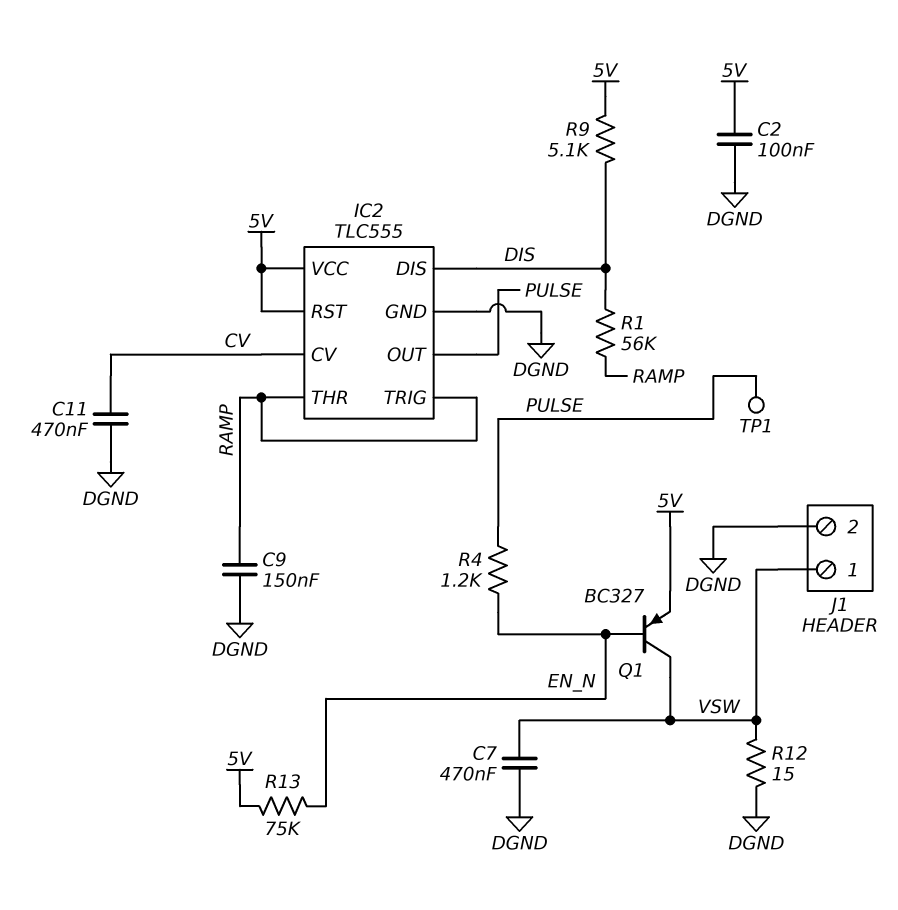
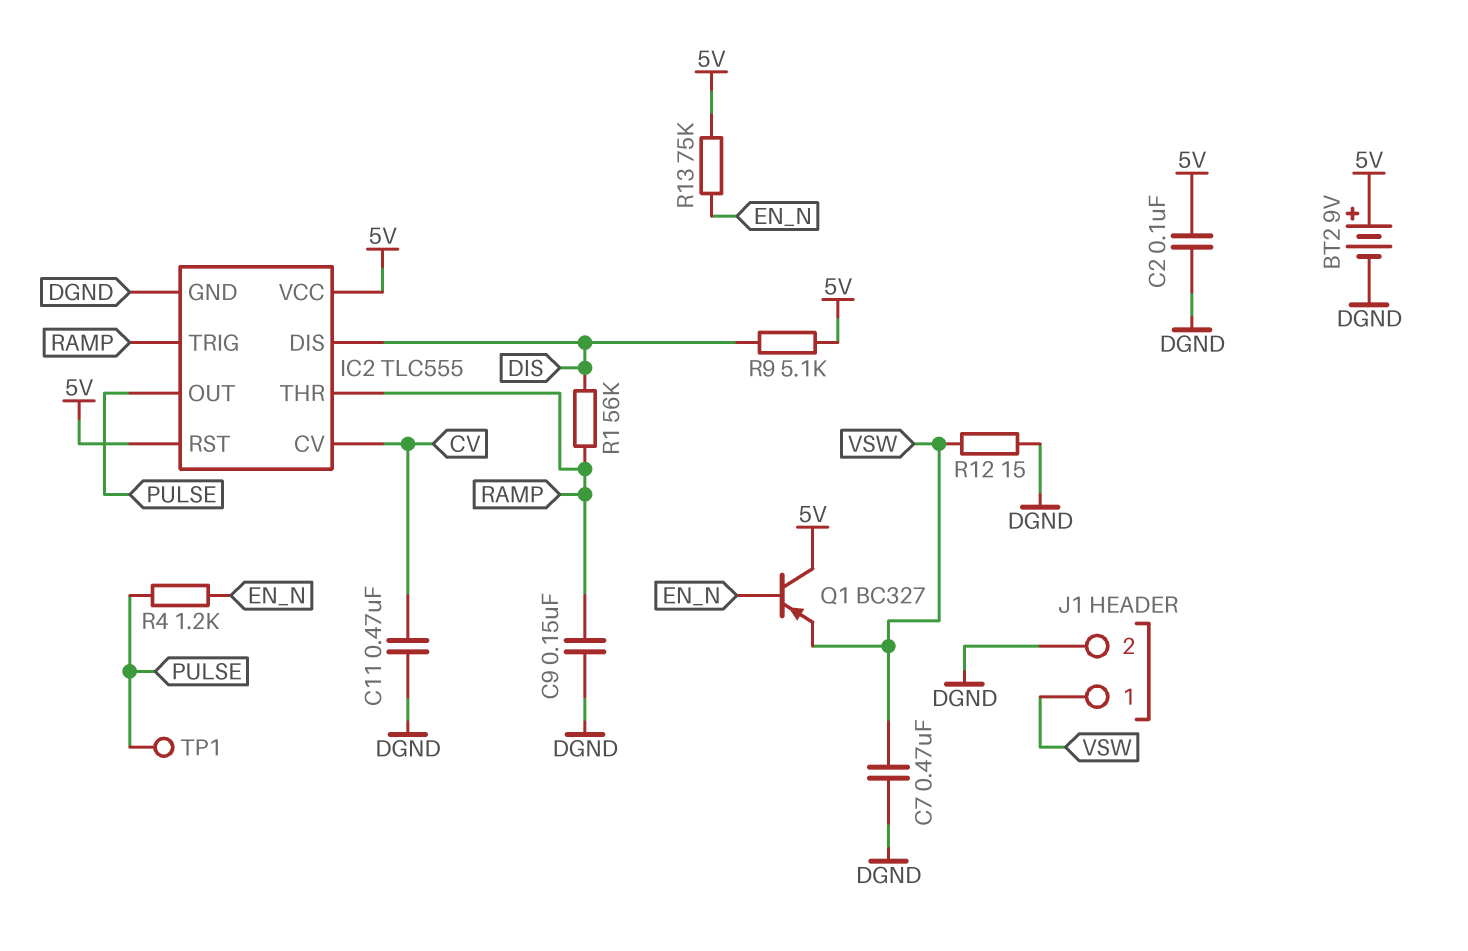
BT2: none -> 9V (plus 5V, minus DGND)
Q1: PNP BC327 (B EN_N, C VSW, E 5V) -> PNP BC327 (B EN_N, C 5V, E VSW)

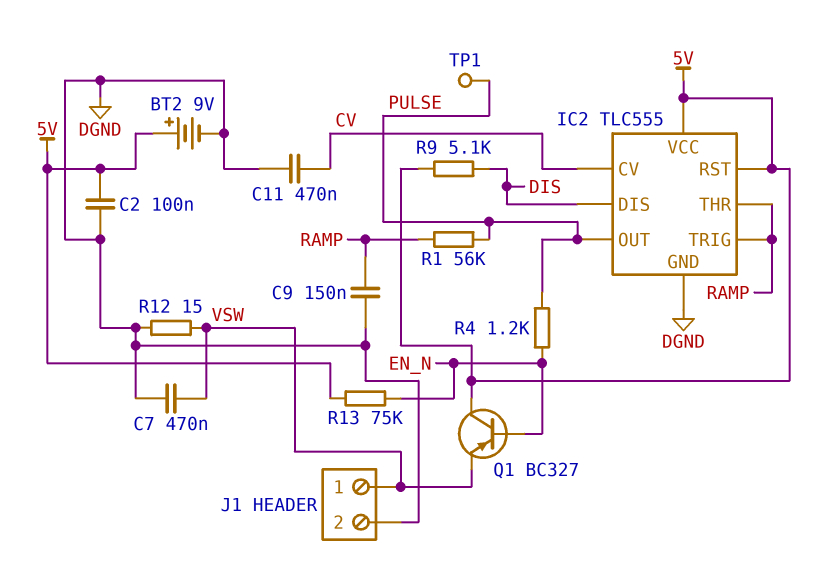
R1: 56k (DIS, RAMP) -> 56k (PULSE, RAMP)

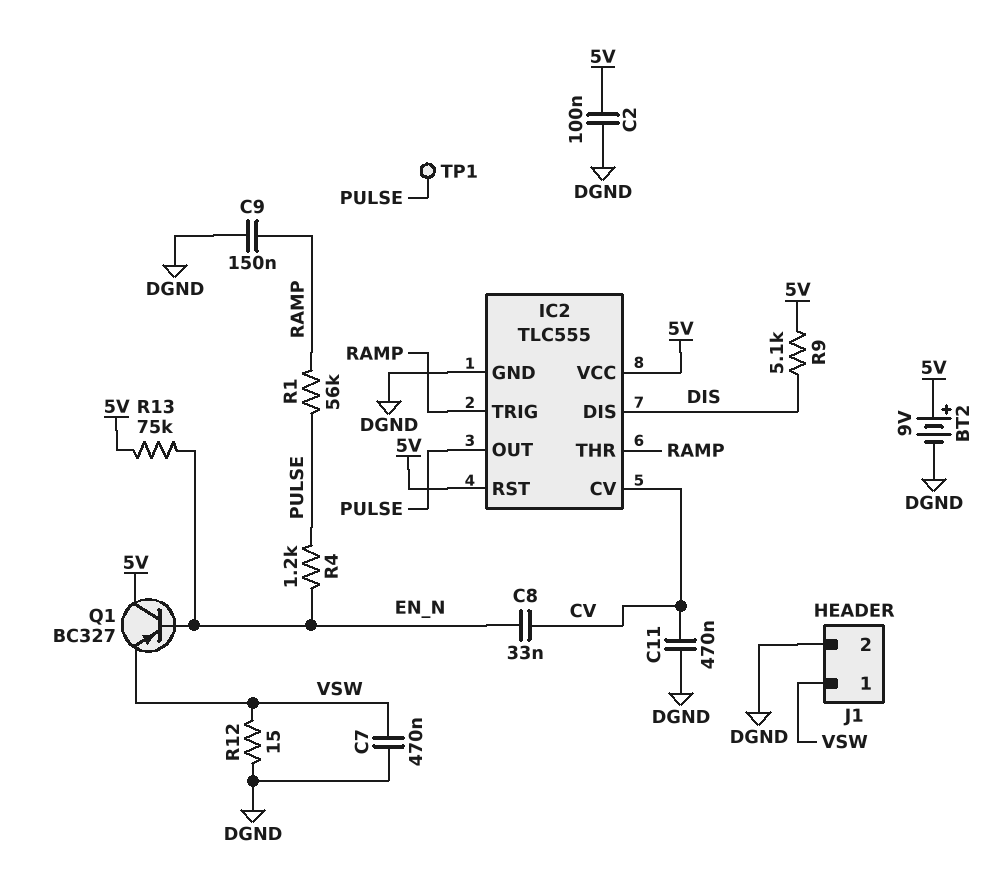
C8: none -> 33nF (CV, EN_N)

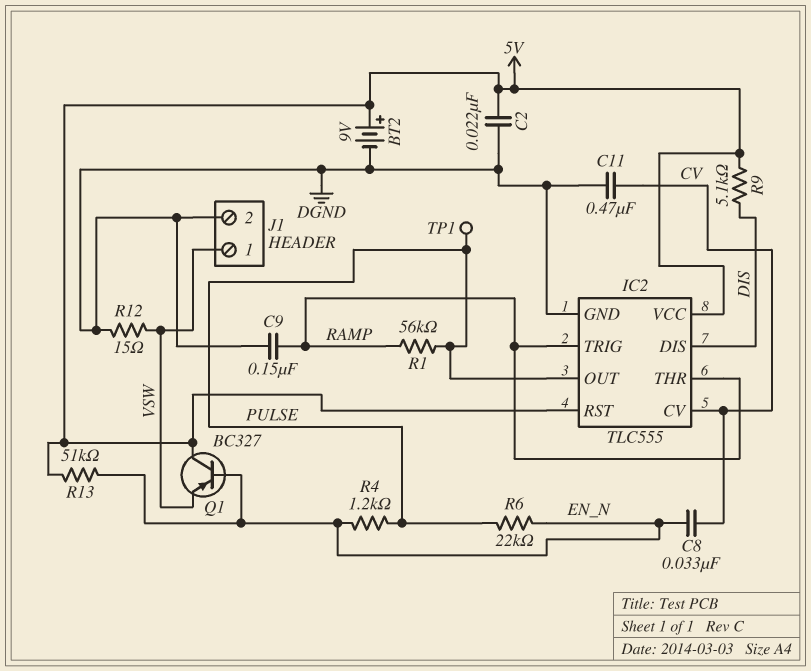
C2: 100nF (5V, DGND) -> 22nF (5V, DGND)
C7: 470nF (DGND, VSW) -> none
R6: none -> 22k (EN_N, PULSE)
R13: 75k (5V, EN_N) -> 51k (5V, EN_N)

